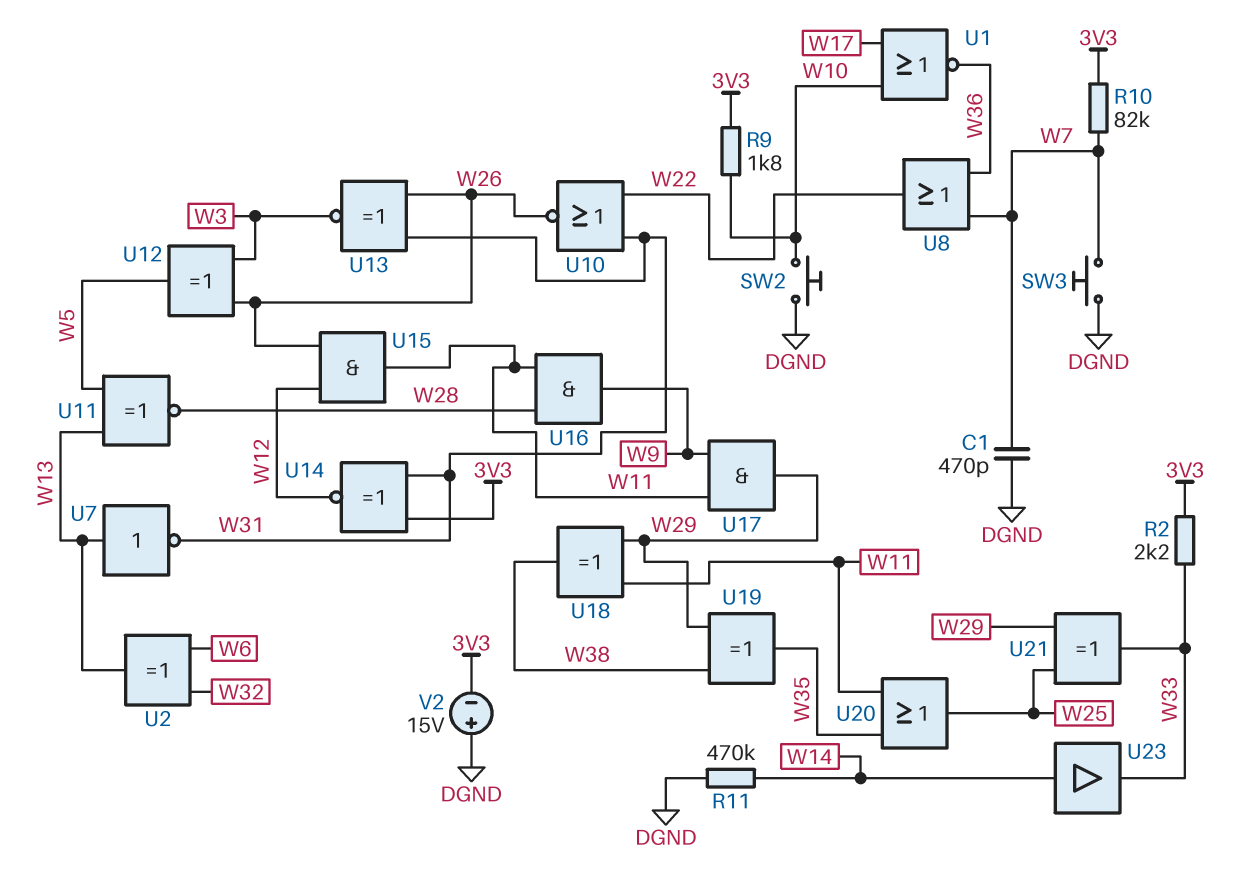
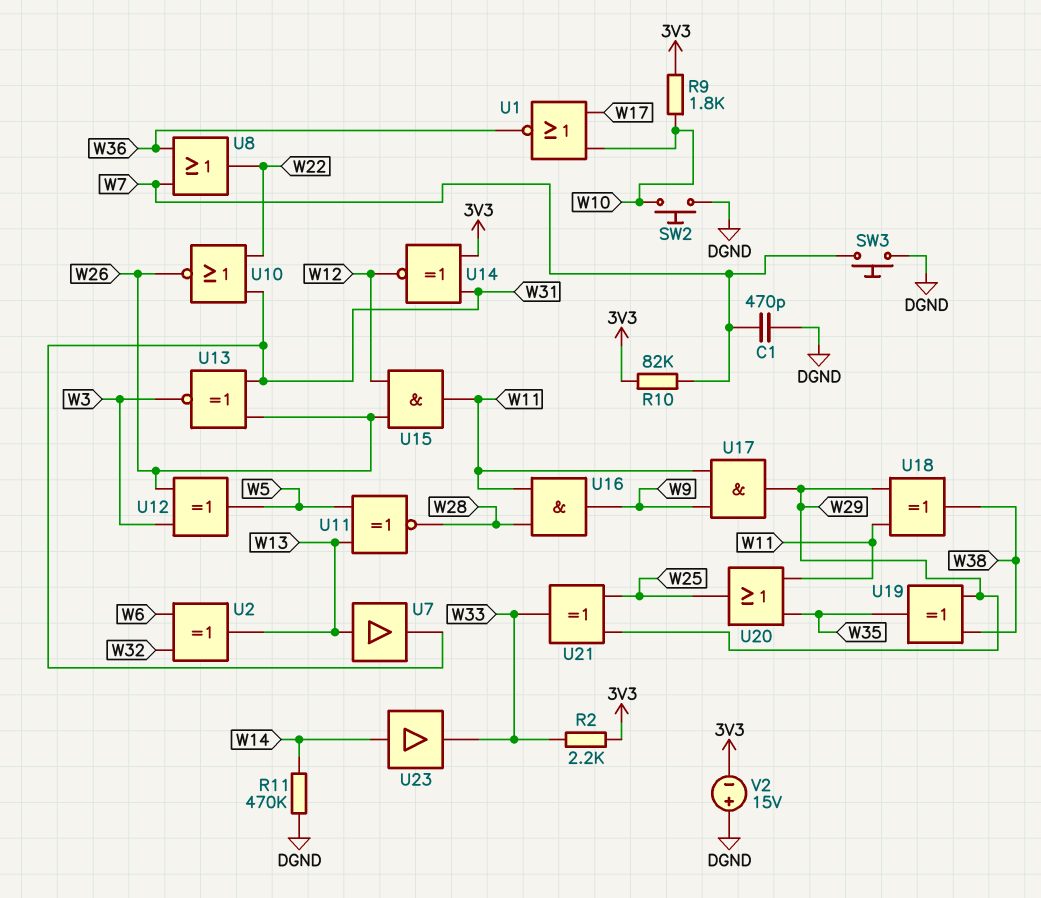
U7: NOT (in W13, out W31) -> buffer (in W13, out W31)

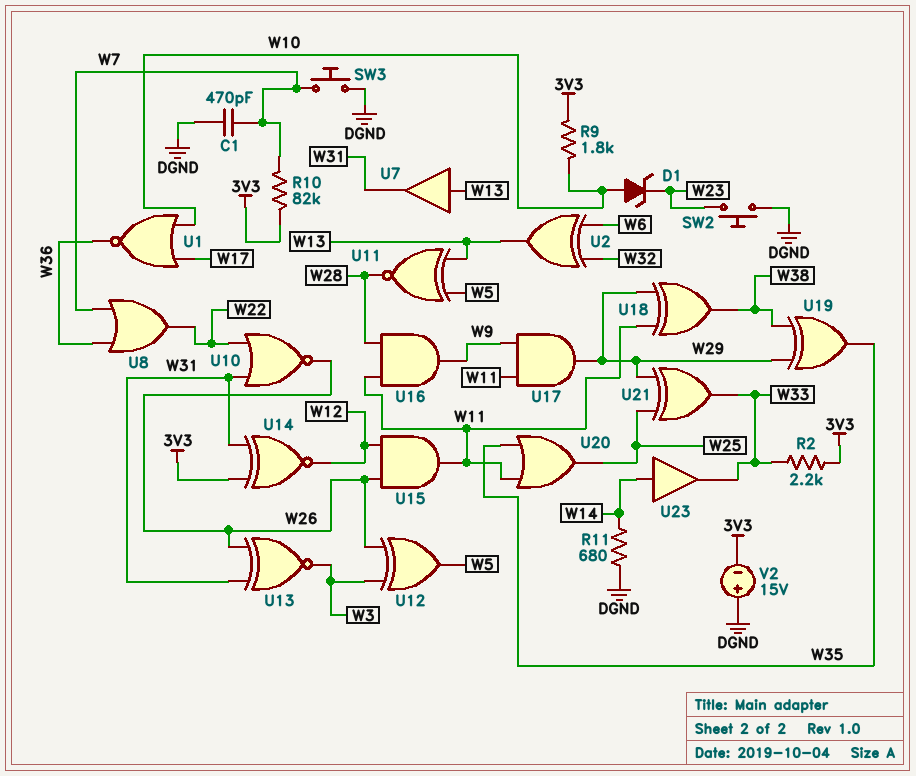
D1: none -> zener (A W10, K W23)
R11: 470k (DGND, W14) -> 680 (DGND, W14)
SW2: button (DGND, W10) -> button (DGND, W23)

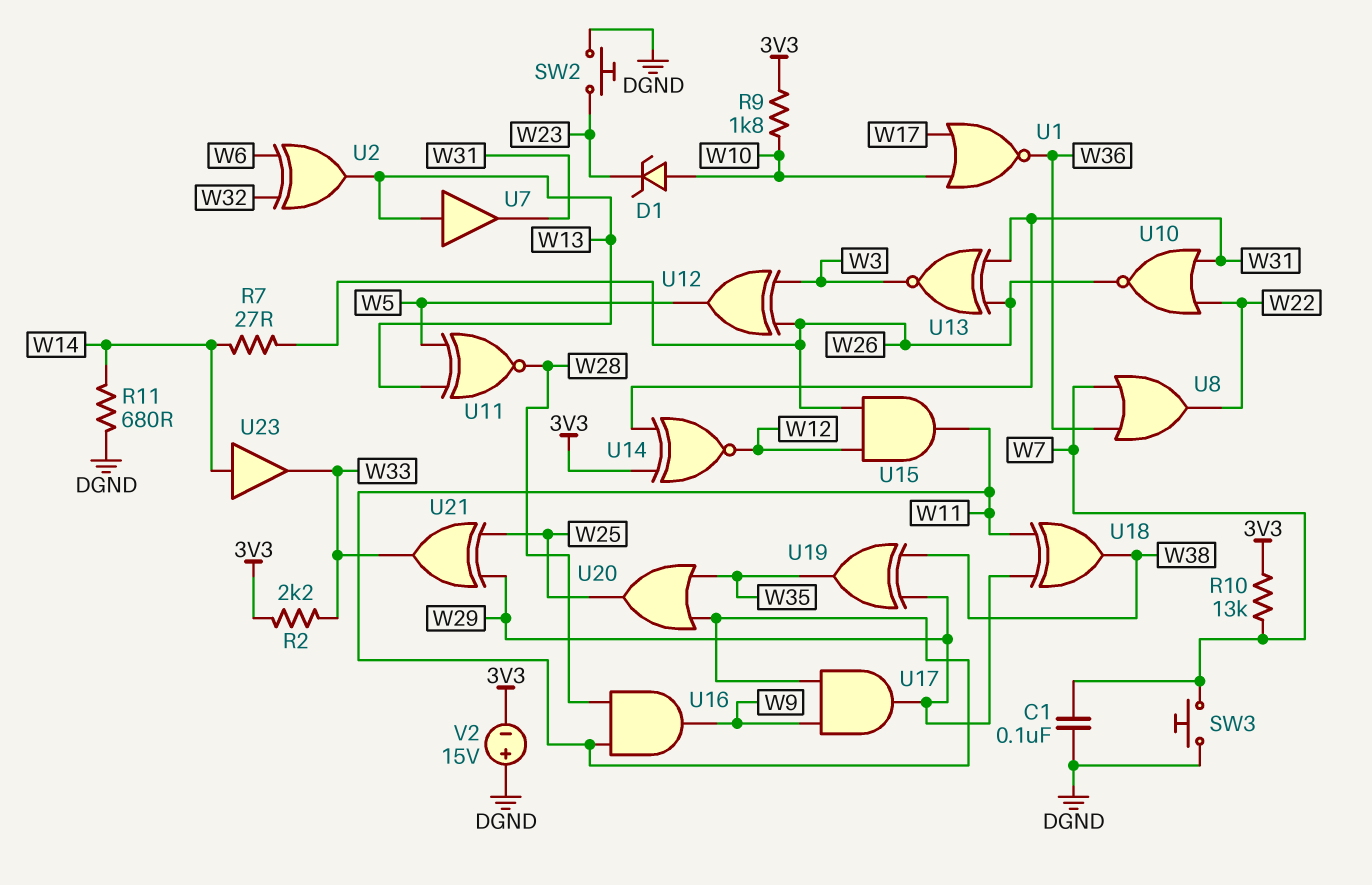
C1: 470pF (DGND, W7) -> 100nF (DGND, W7)
R7: none -> 27 (W14, W26)
R10: 82k (3V3, W7) -> 13k (3V3, W7)

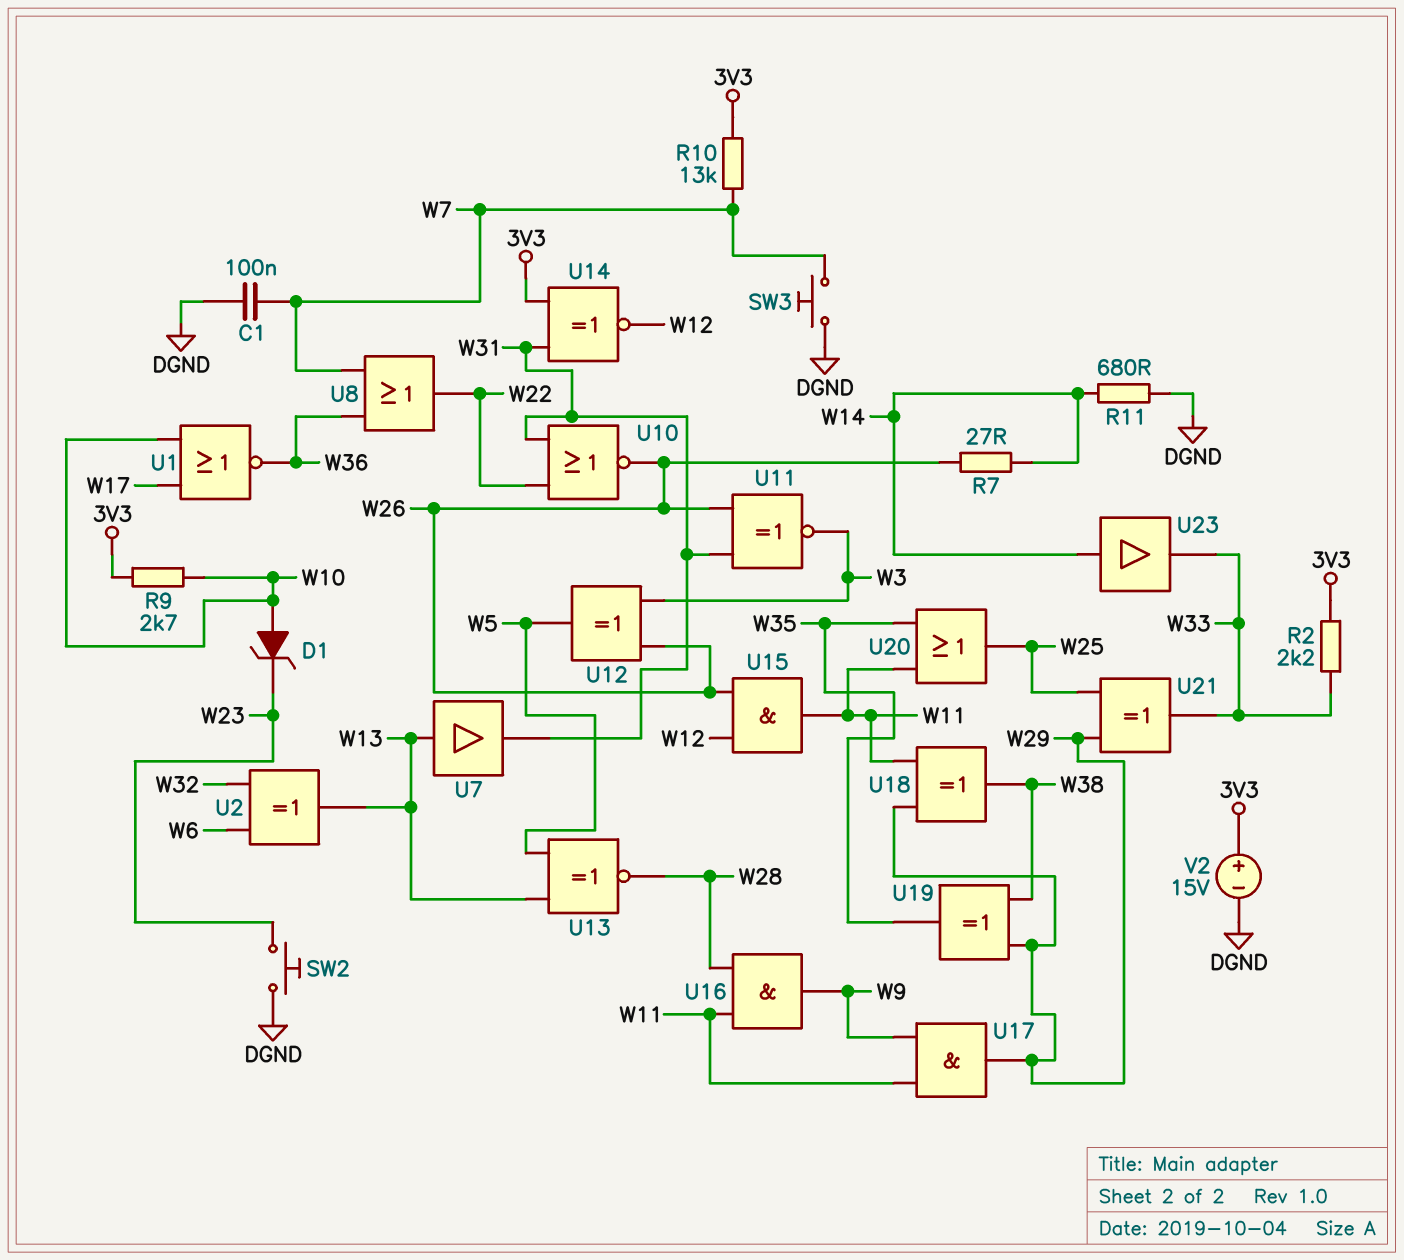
R9: 1.8k (3V3, W10) -> 2.7k (3V3, W10)
U11: XNOR (in W5, in W13, out W28) -> XNOR (in W26, in W31, out W3)
U13: XNOR (in W26, in W31, out W3) -> XNOR (in W5, in W13, out W28)
V2: 15V (plus DGND, minus 3V3) -> 15V (plus 3V3, minus DGND)

